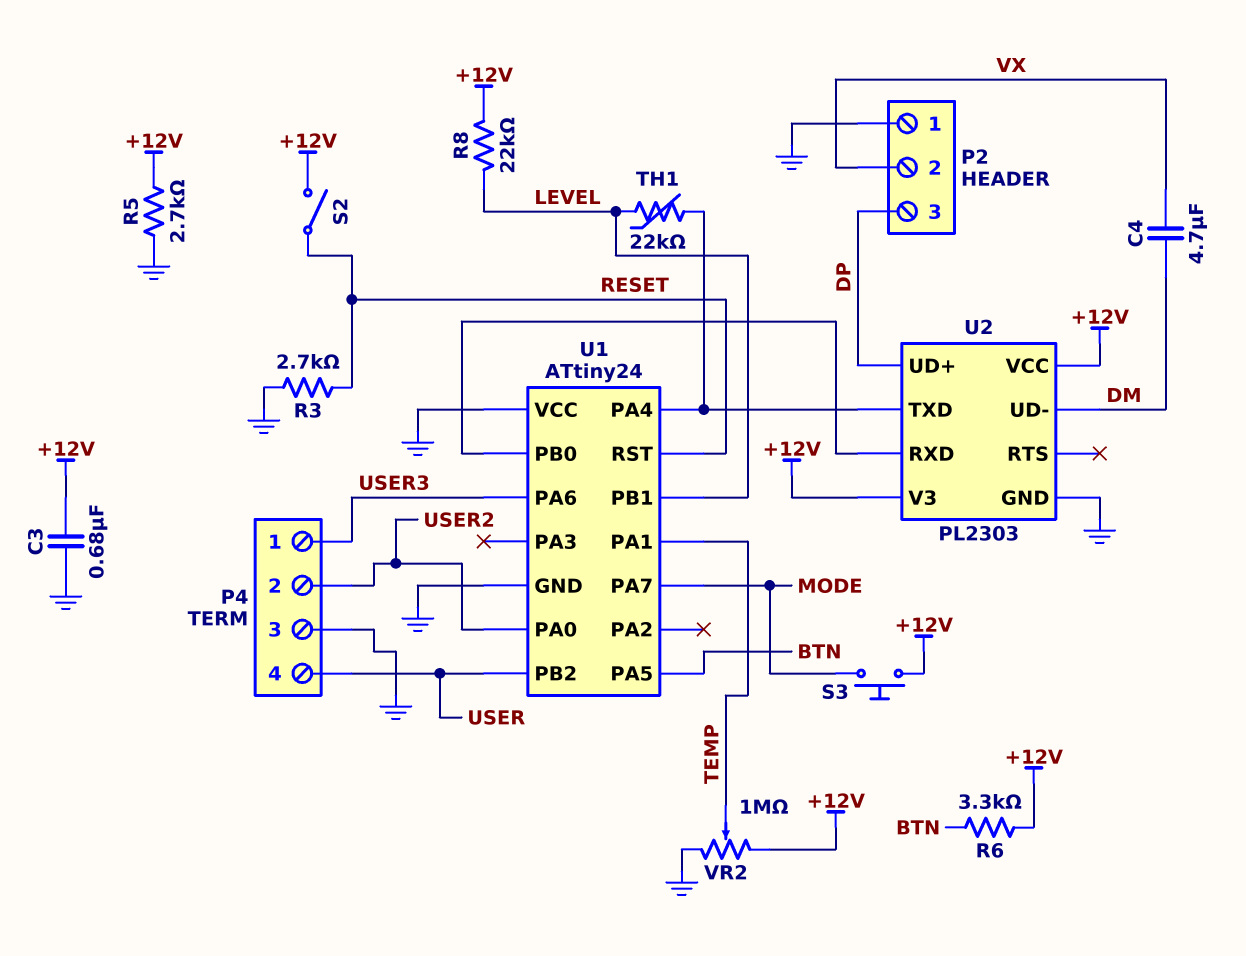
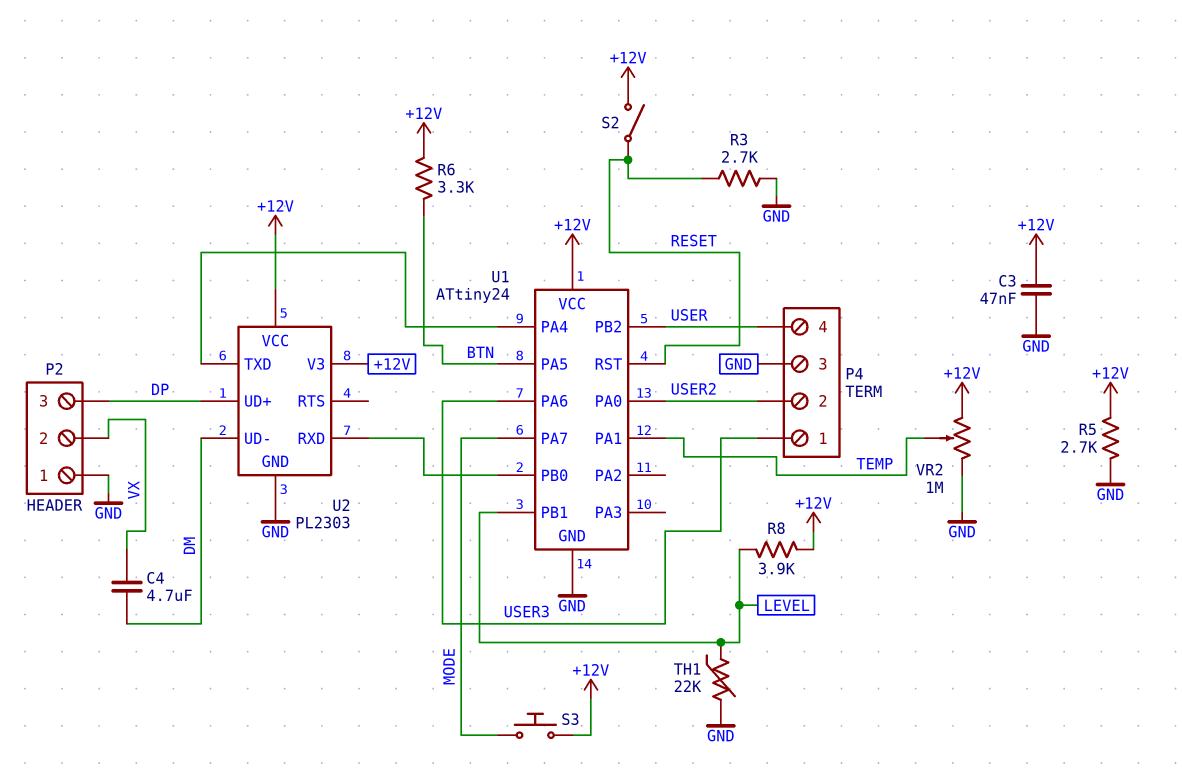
C3: 680nF (+12V, GND) -> 47nF (+12V, GND)
R8: 22k (+12V, LEVEL) -> 3.9k (+12V, LEVEL)
TH1: 22k (LEVEL, U1/PA4) -> 22k (GND, LEVEL)
U1 pin VCC: GND -> +12V

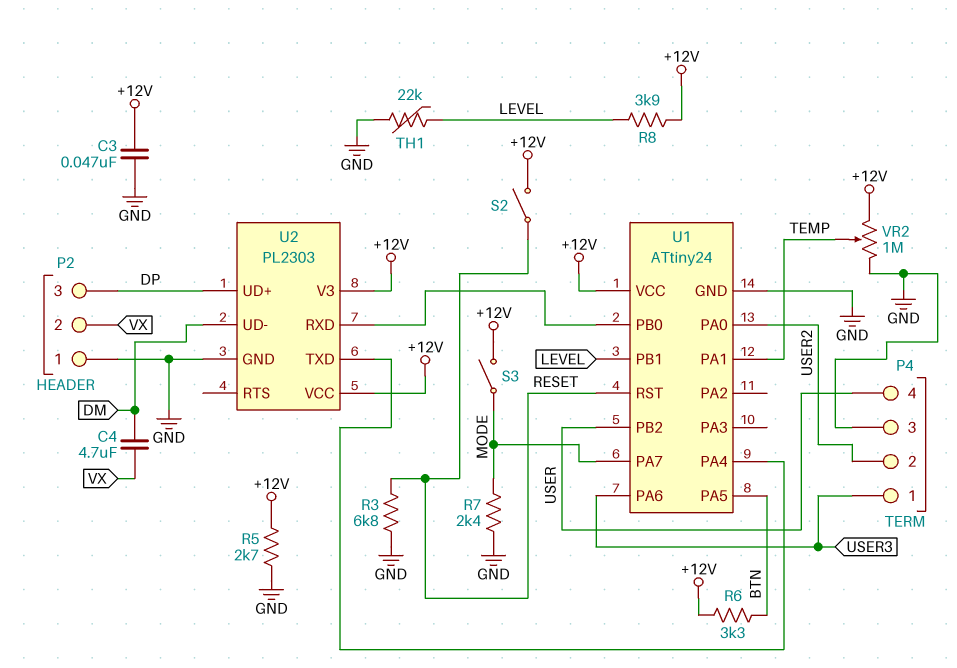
R3: 2.7k (GND, RESET) -> 6.8k (GND, RESET)
R7: none -> 2.4k (GND, MODE)
S3: button (+12V, MODE) -> switch (+12V, MODE)

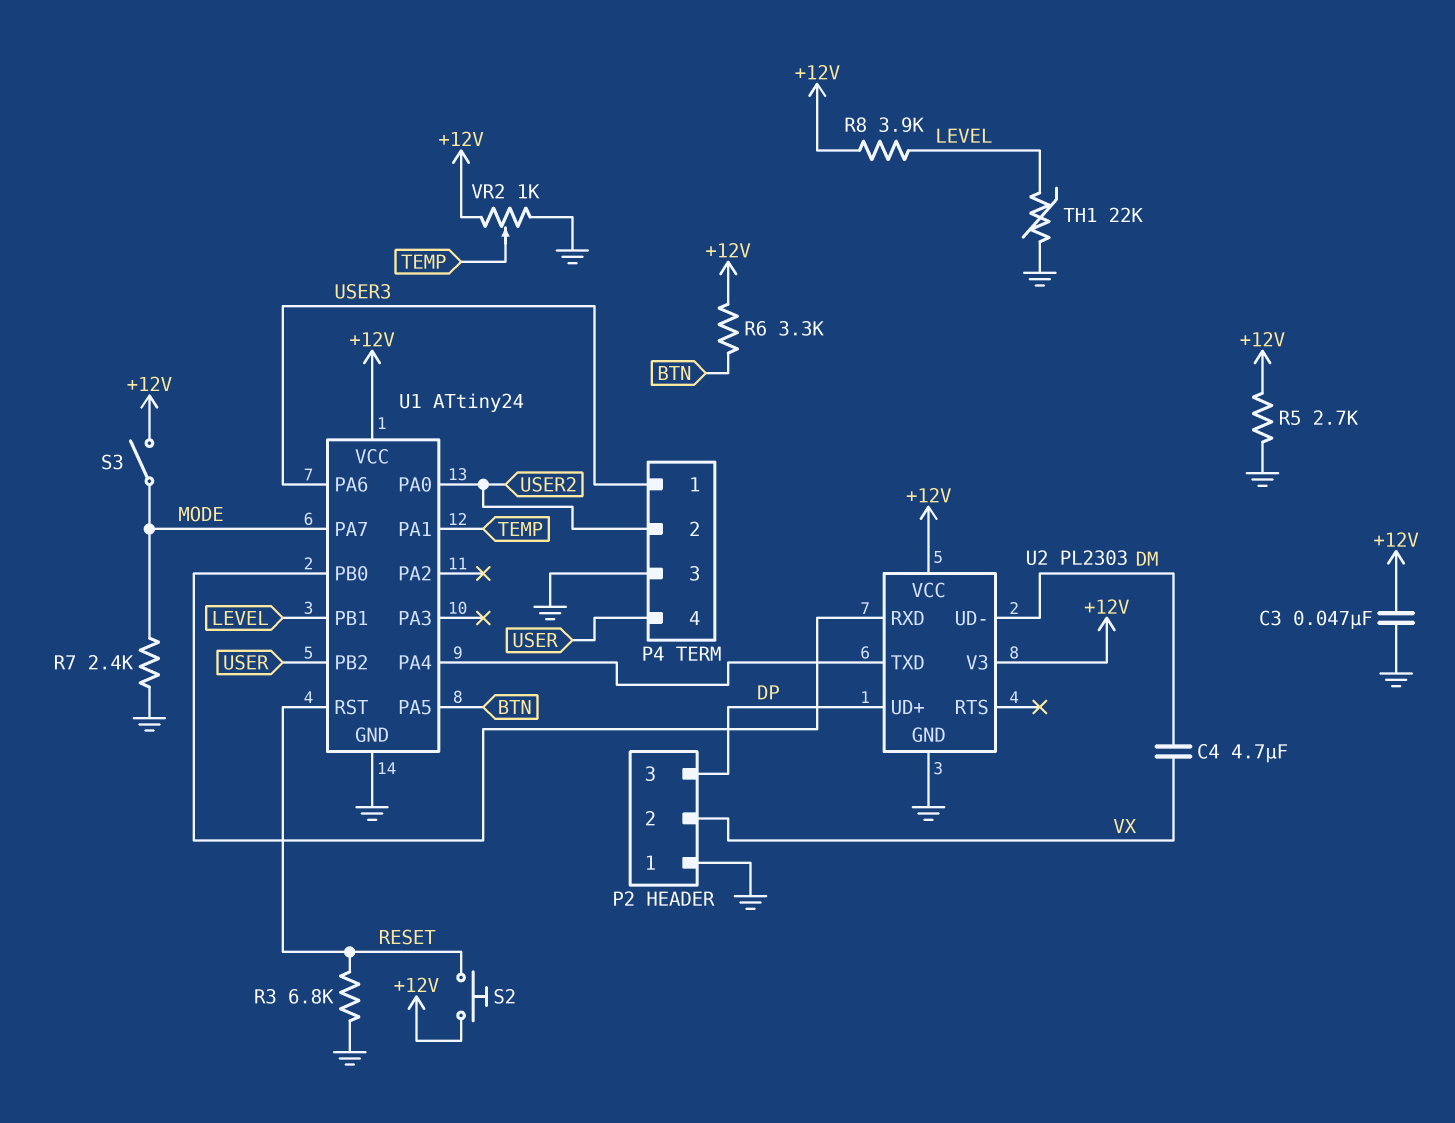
S2: switch (+12V, RESET) -> button (+12V, RESET)
VR2: 1M (+12V, GND, wiper TEMP) -> 1k (+12V, GND, wiper TEMP)

